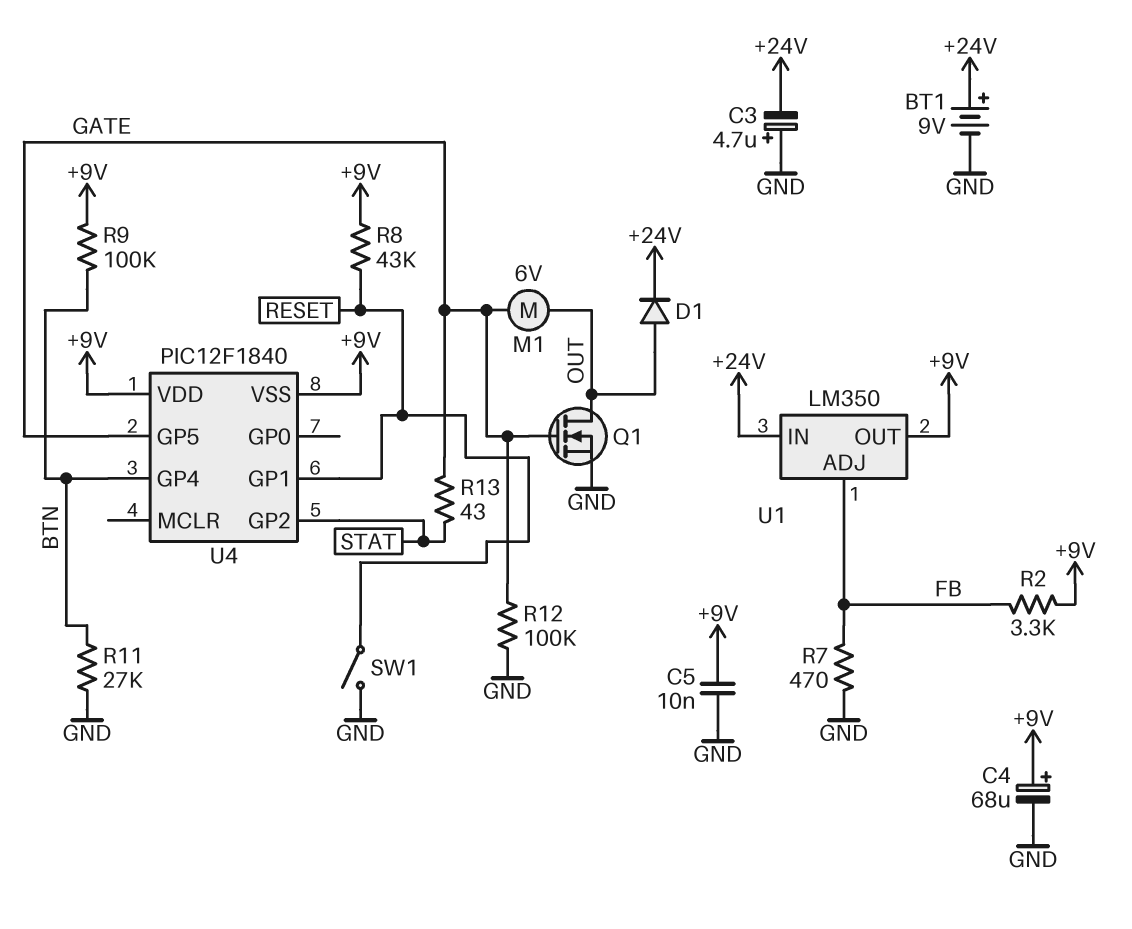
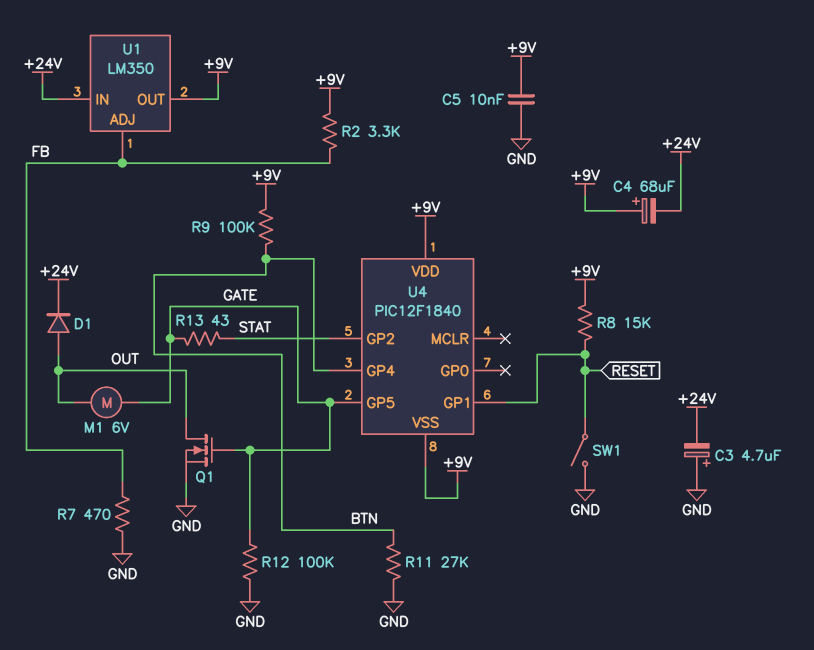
BT1: 9V (plus +24V, minus GND) -> none
C4: 68uF (plus +9V, minus GND) -> 68uF (plus +9V, minus +24V)
R8: 43k (+9V, RESET) -> 15k (+9V, RESET)

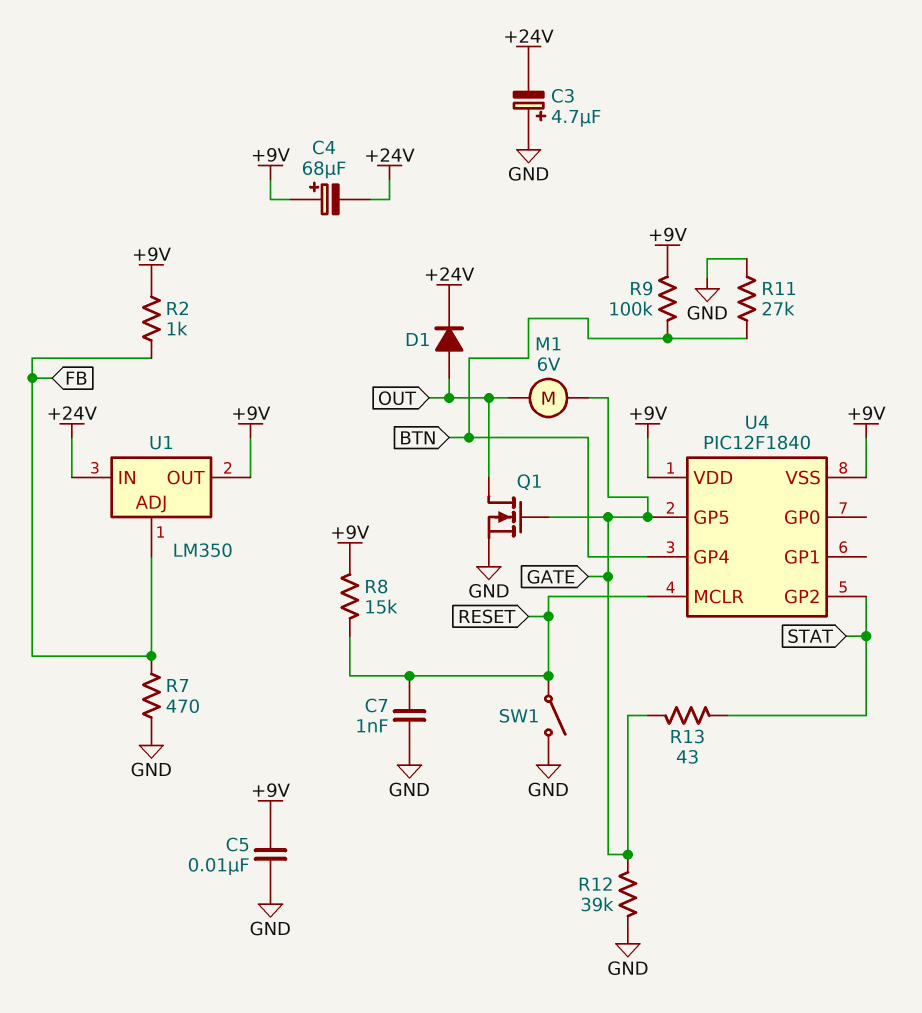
C7: none -> 1nF (GND, RESET)
R2: 3.3k (+9V, FB) -> 1k (+9V, FB)
R12: 100k (GATE, GND) -> 39k (GATE, GND)
U4 pin GP1: RESET -> none
U4 pin MCLR: none -> RESET

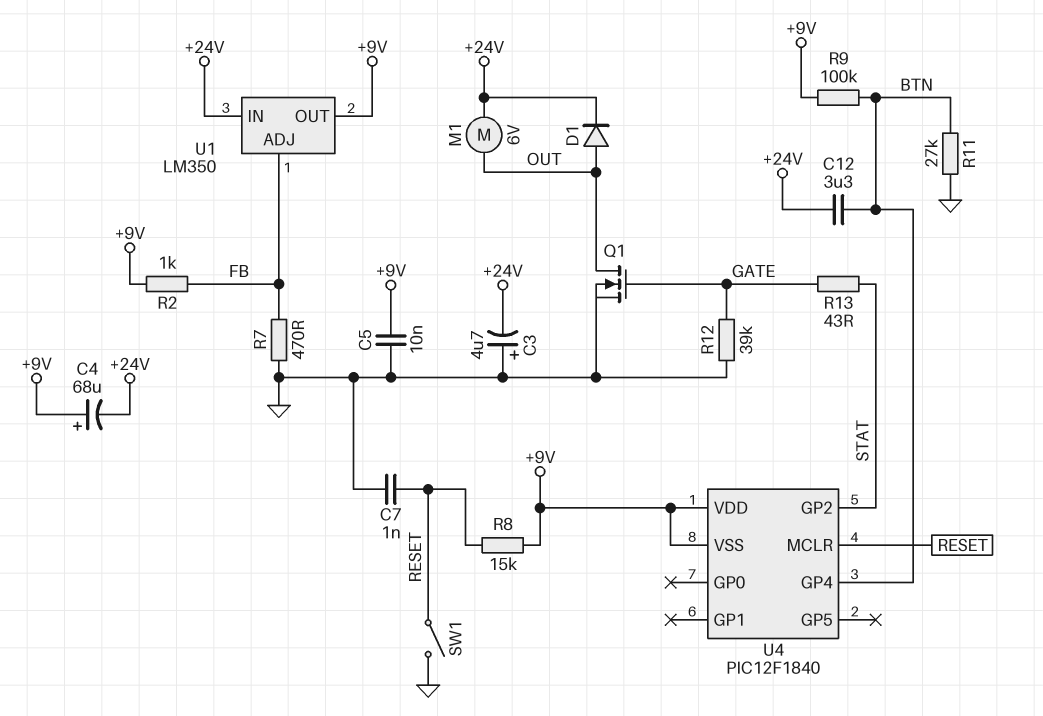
C12: none -> 3.3uF (+24V, BTN)
M1: motor 6V (GATE, OUT) -> motor 6V (+24V, OUT)
U4 pin GP5: GATE -> none

